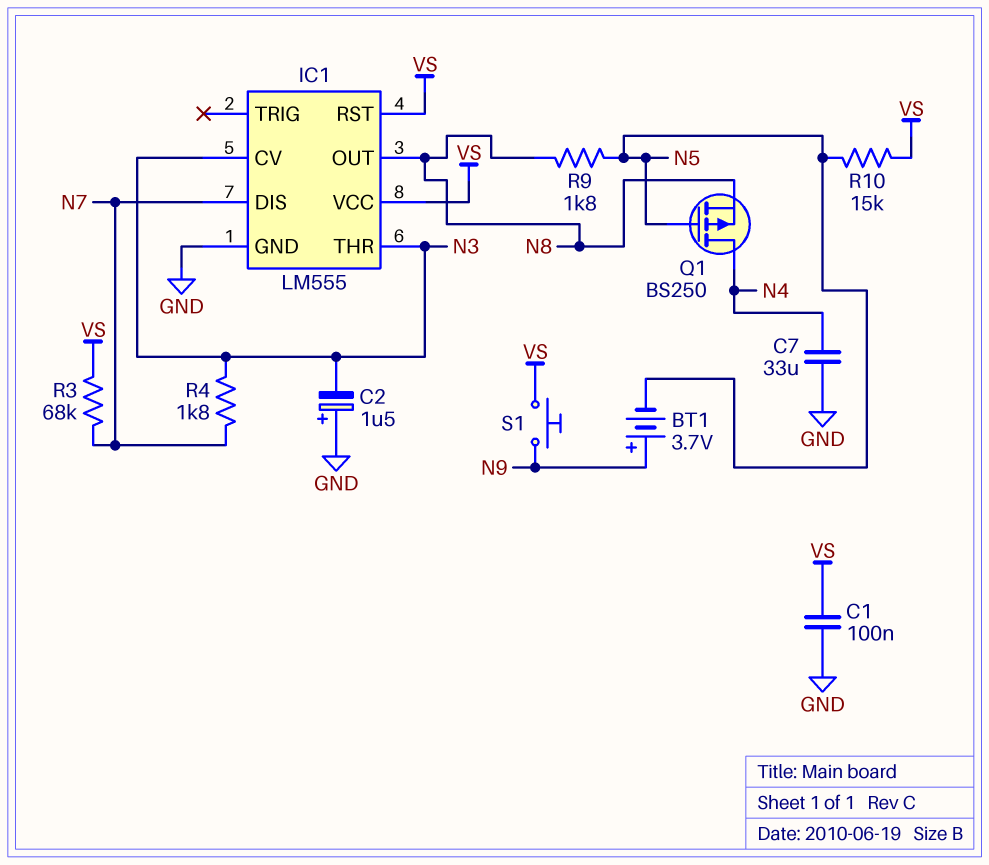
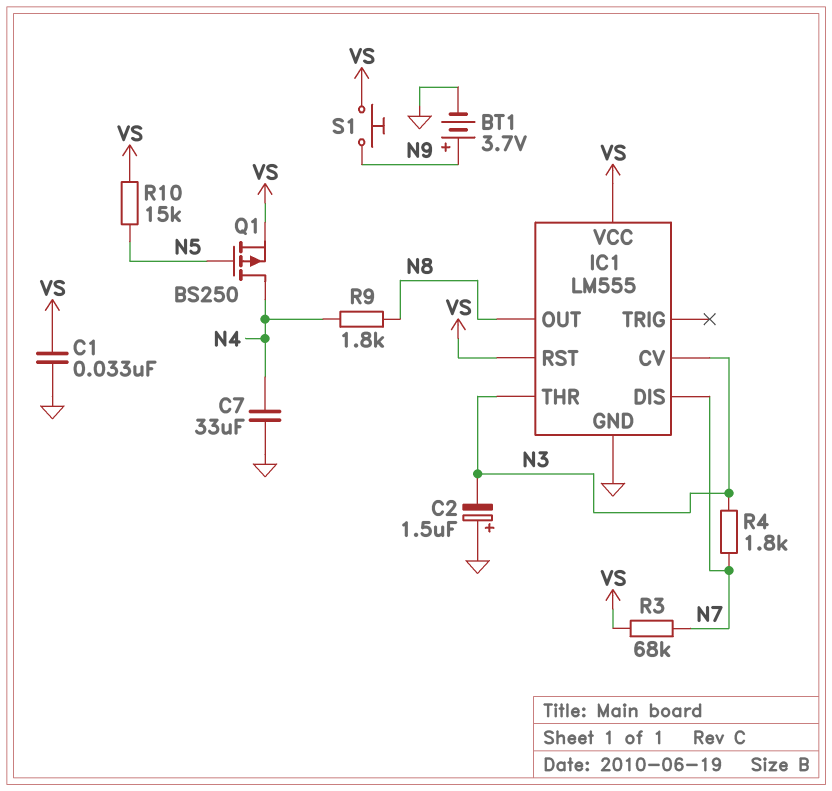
BT1: 3.7V (plus N9, minus N5) -> 3.7V (plus N9, minus GND)
C1: 100nF (GND, VS) -> 33nF (GND, VS)
Q1: PMOS BS250 (G N5, D N4, S N8) -> PMOS BS250 (G N5, D N4, S VS)
R9: 1.8k (N5, N8) -> 1.8k (N4, N8)

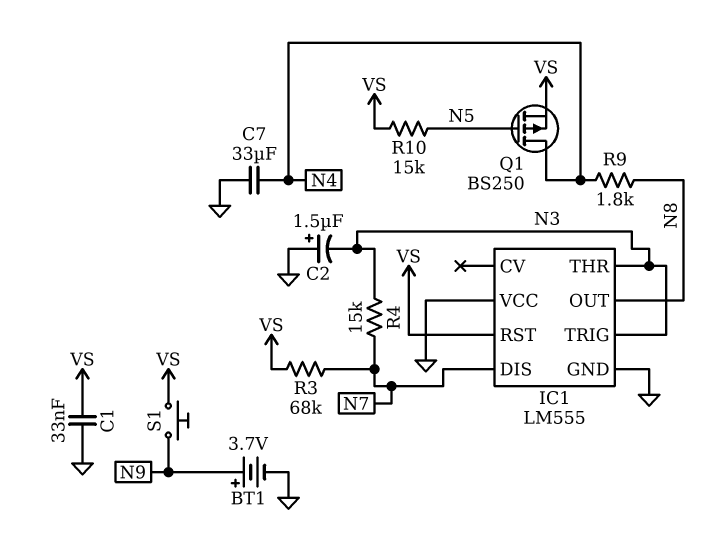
IC1 pin CV: N3 -> none
IC1 pin TRIG: none -> N3
IC1 pin VCC: VS -> GND
R4: 1.8k (N3, N7) -> 15k (N3, N7)

